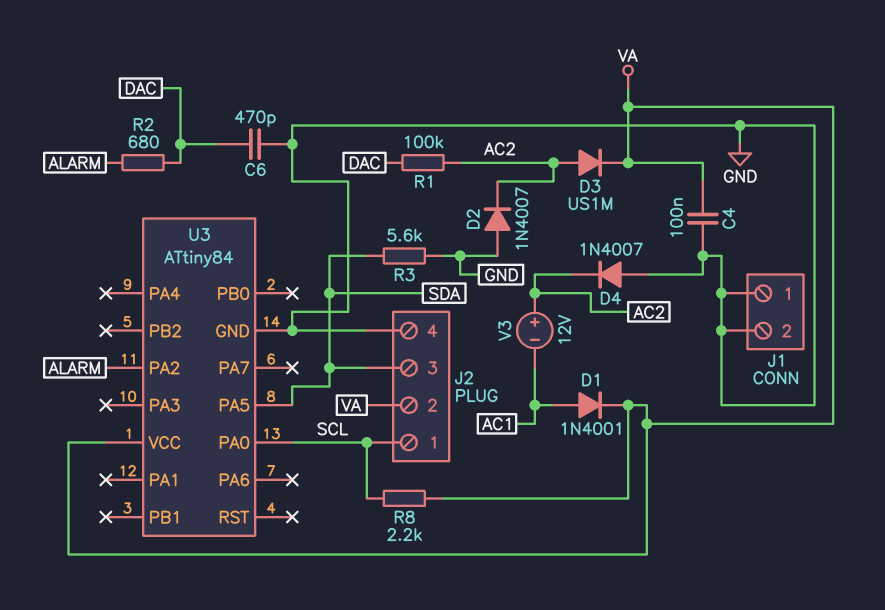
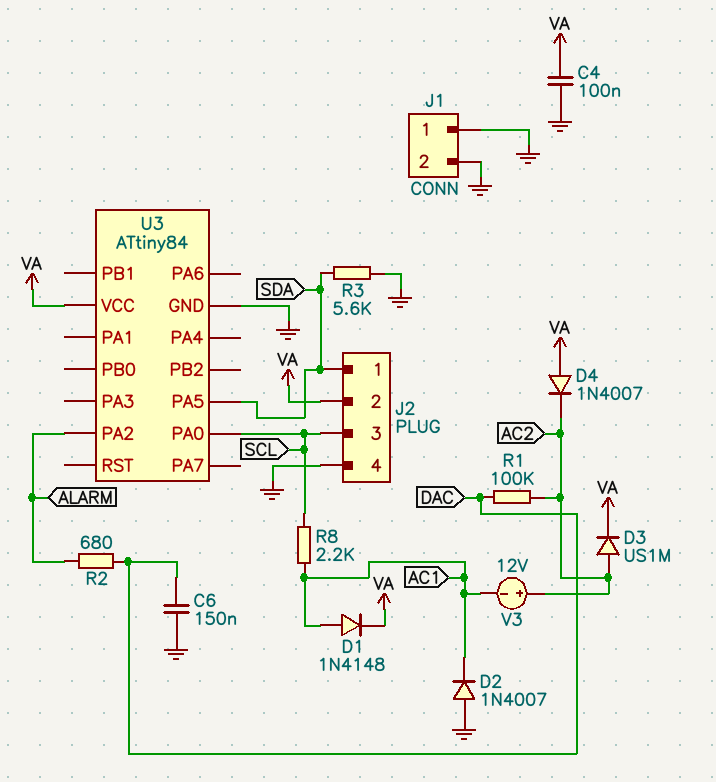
C6: 470pF (DAC, GND) -> 150nF (DAC, GND)
D1: diode 1N4001 (A AC1, K VA) -> diode 1N4148 (A AC1, K VA)
D2: diode 1N4007 (A GND, K AC2) -> diode 1N4007 (A GND, K AC1)
D4: diode 1N4007 (A GND, K AC2) -> diode 1N4007 (A VA, K AC2)
J2 pin 1: SCL -> SDA
J2 pin 3: SDA -> SCL
R8: 2.2k (SCL, VA) -> 2.2k (AC1, SCL)

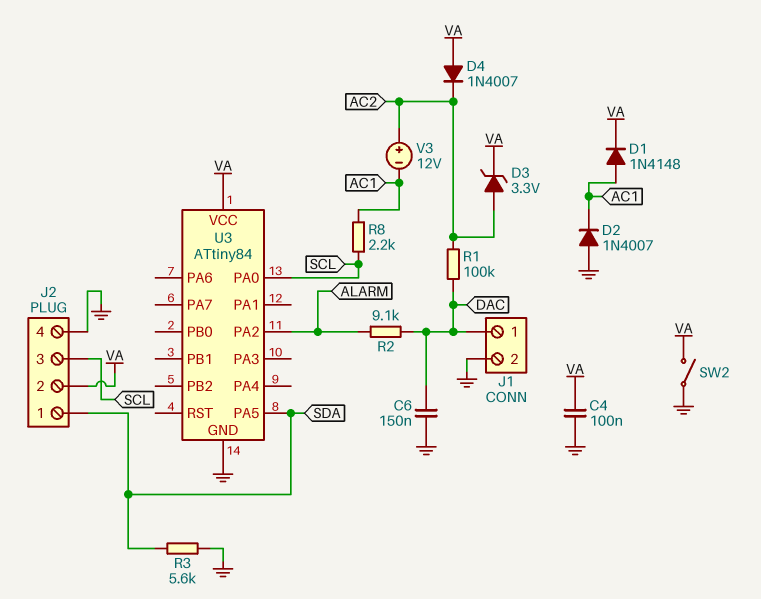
D3: diode US1M (A AC2, K VA) -> zener 3.3V (A AC2, K VA)
J1 pin 1: GND -> DAC
R2: 680 (ALARM, DAC) -> 9.1k (ALARM, DAC)
SW2: none -> switch (GND, VA)

